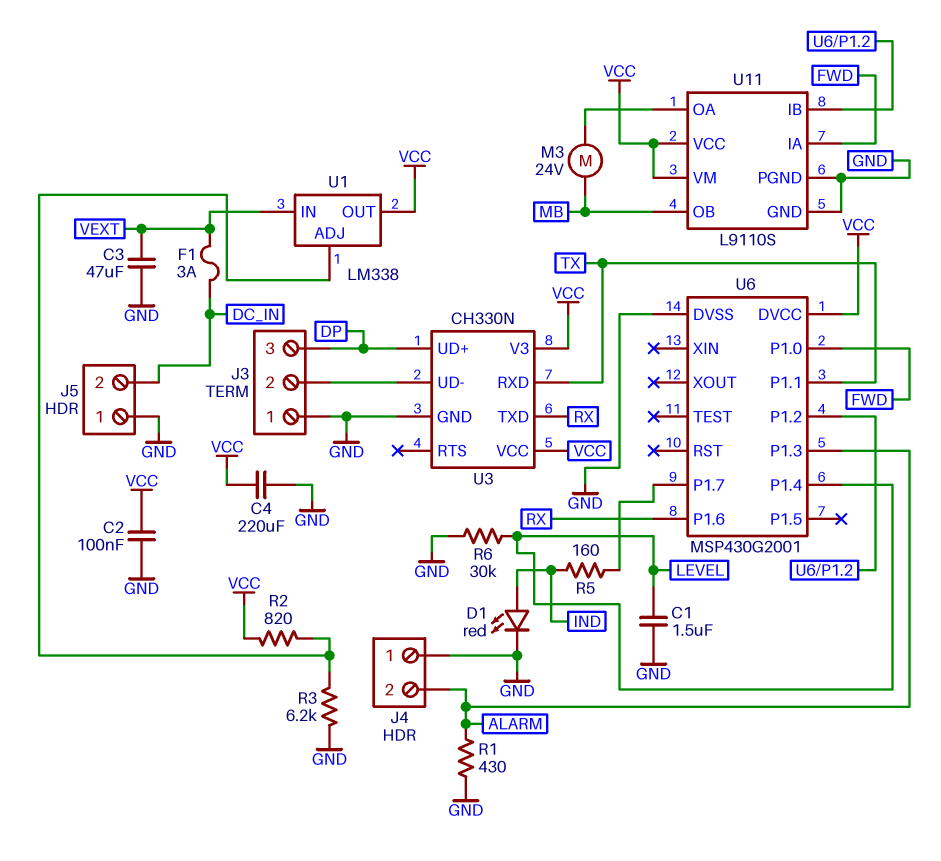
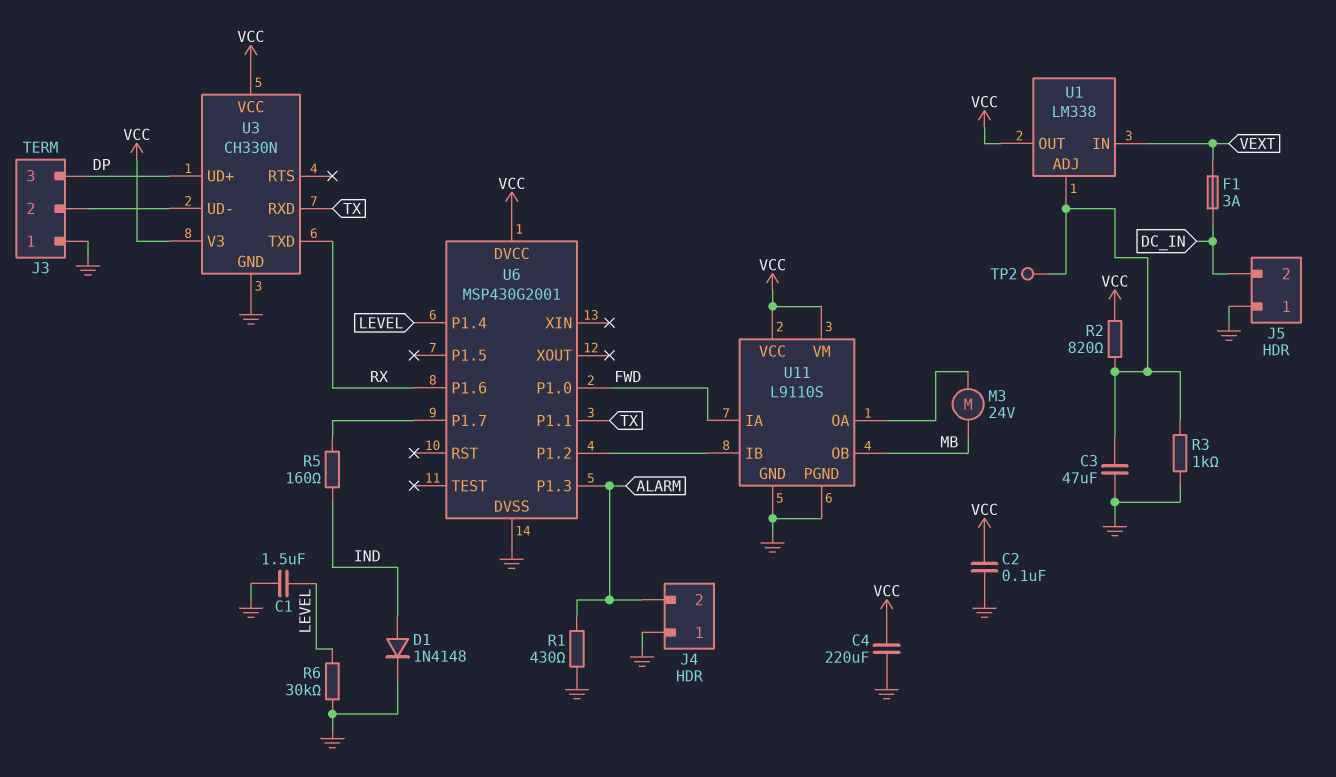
C3: 47uF (GND, VEXT) -> 47uF (GND, U1/ADJ)
D1: LED red (A IND, K GND) -> diode 1N4148 (A IND, K GND)
R3: 6.2k (GND, U1/ADJ) -> 1k (GND, U1/ADJ)
TP2: none -> test point (U1/ADJ)

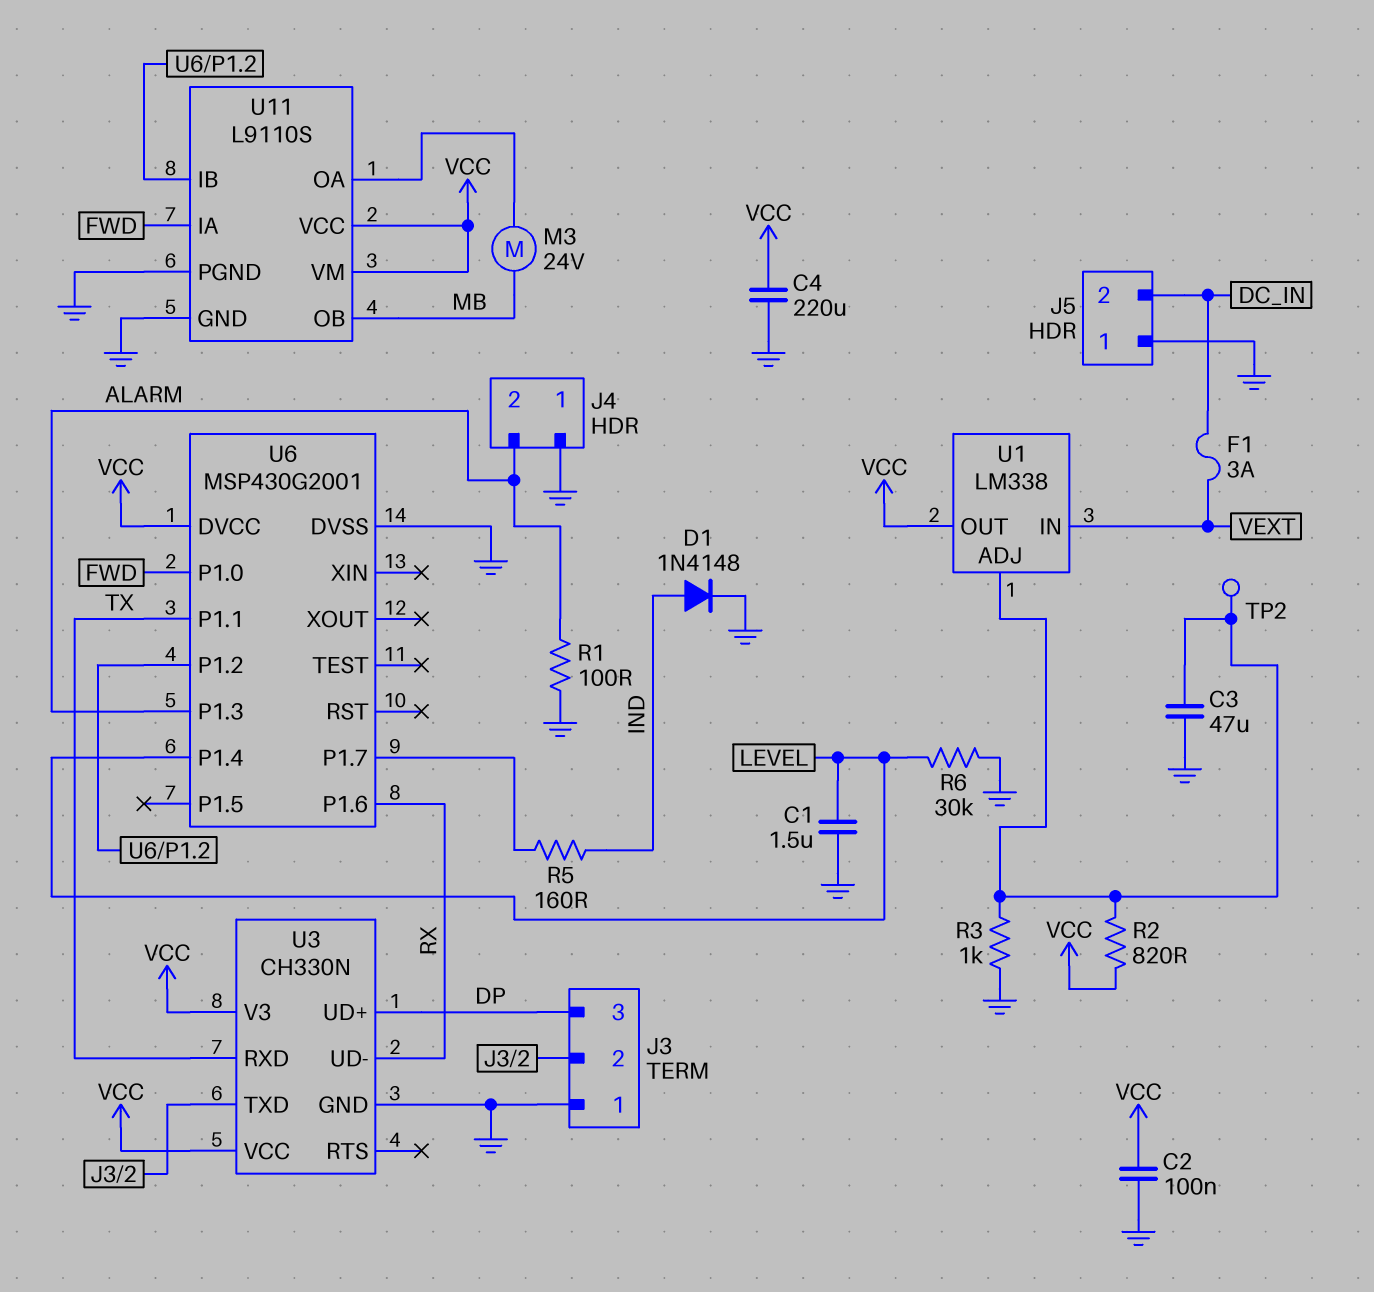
R1: 430 (ALARM, GND) -> 100 (ALARM, GND)
U3 pin TXD: RX -> J3/2
U3 pin UD-: J3/2 -> RX

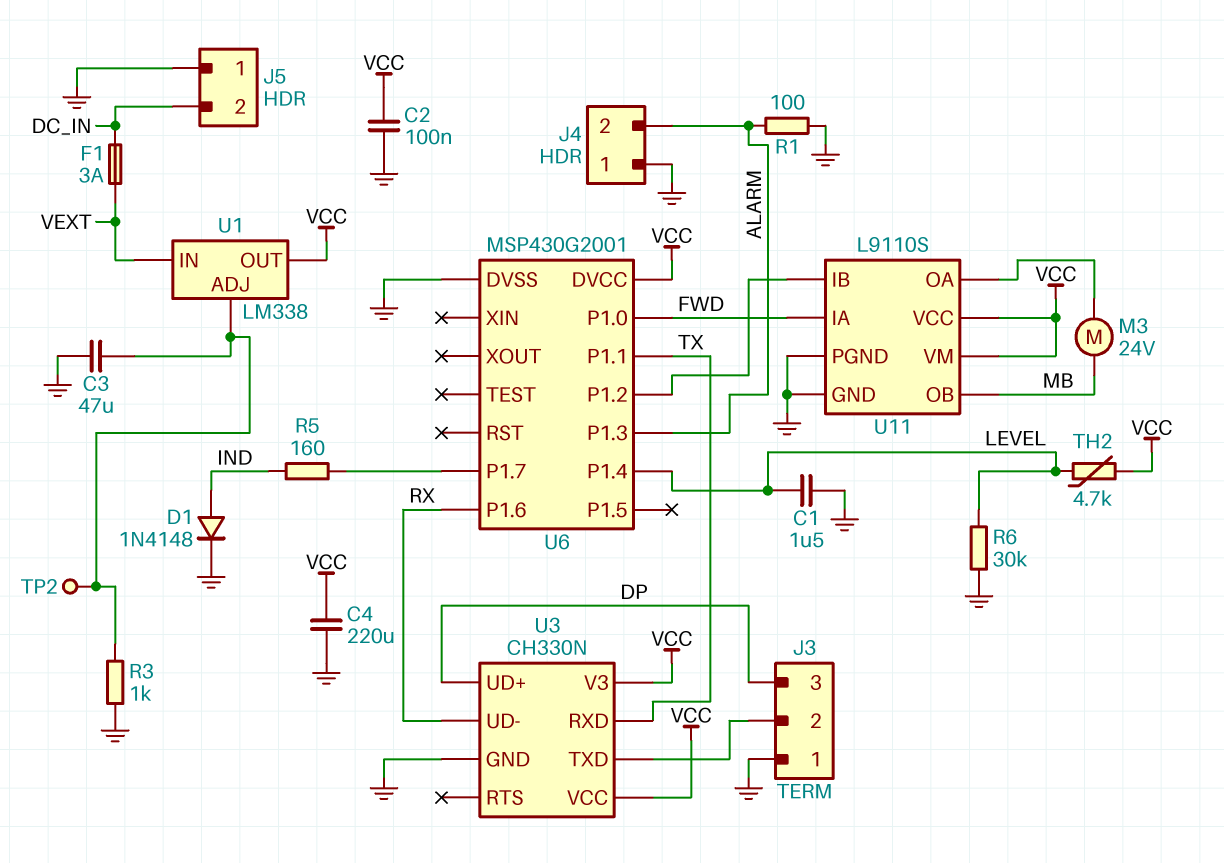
R2: 820 (U1/ADJ, VCC) -> none
TH2: none -> 4.7k (LEVEL, VCC)

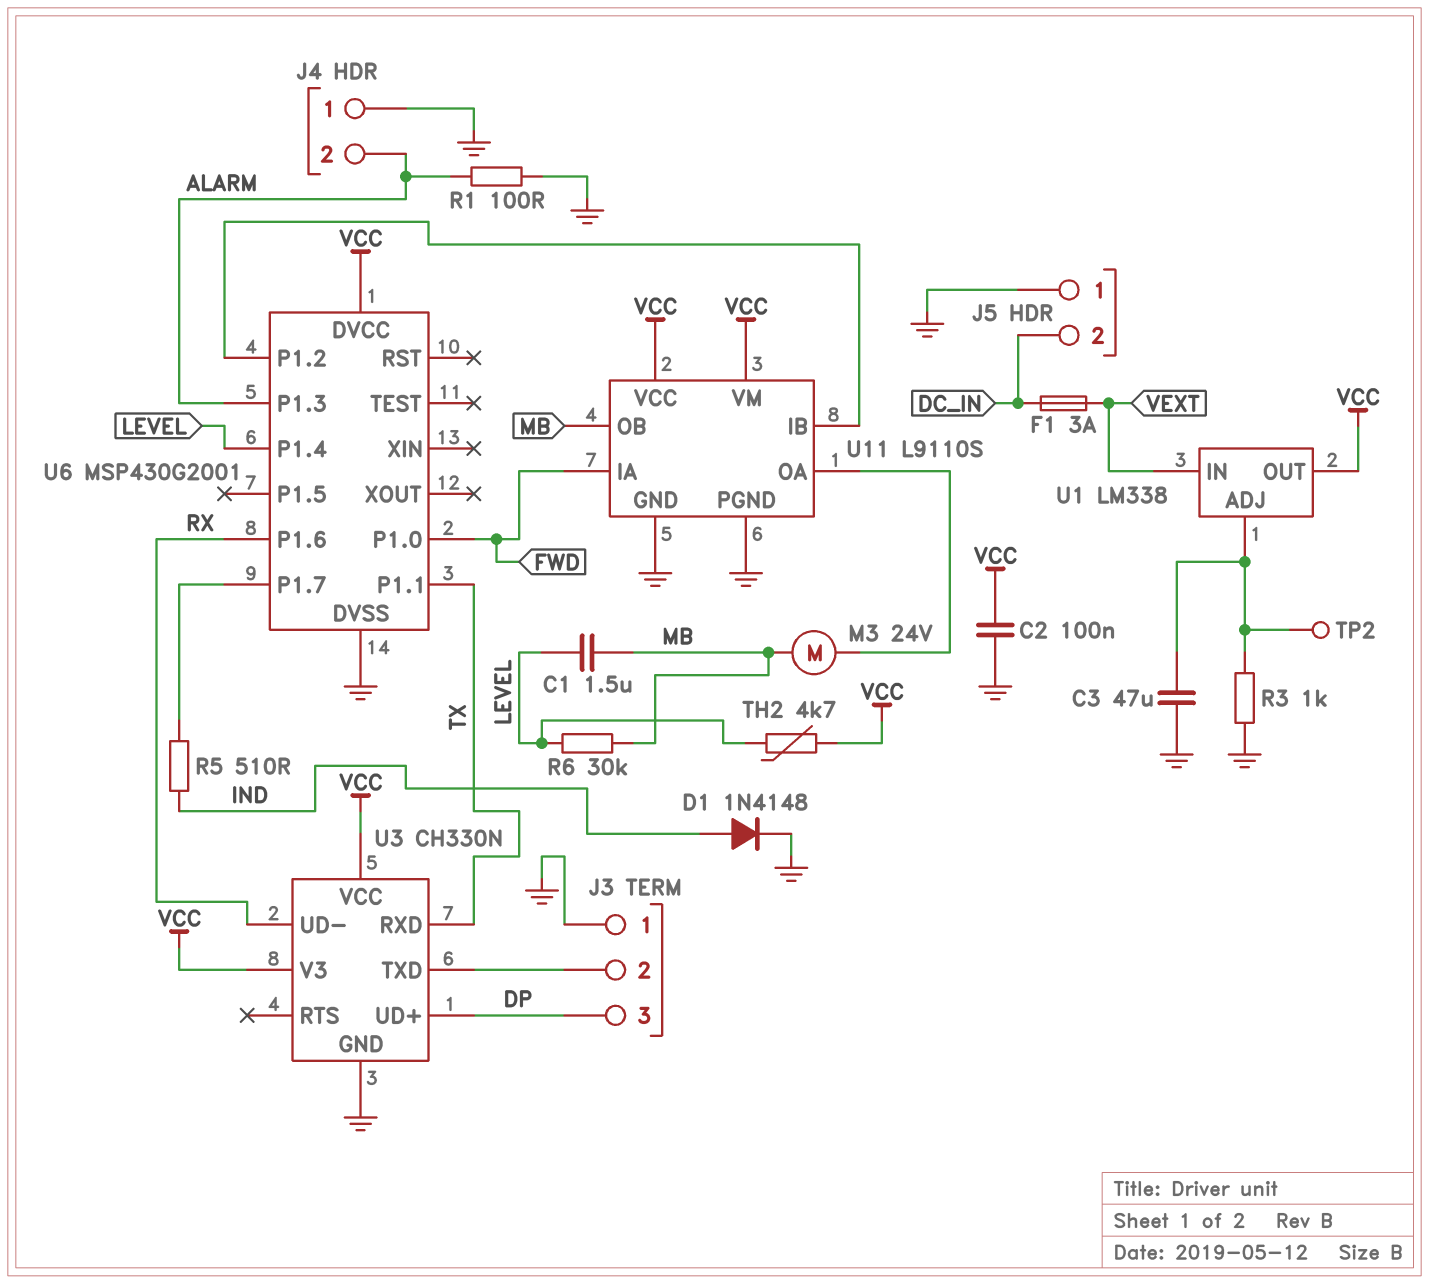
C1: 1.5uF (GND, LEVEL) -> 1.5uF (LEVEL, MB)
C4: 220uF (GND, VCC) -> none
R5: 160 (IND, U6/P1.7) -> 510 (IND, U6/P1.7)
R6: 30k (GND, LEVEL) -> 30k (LEVEL, MB)

